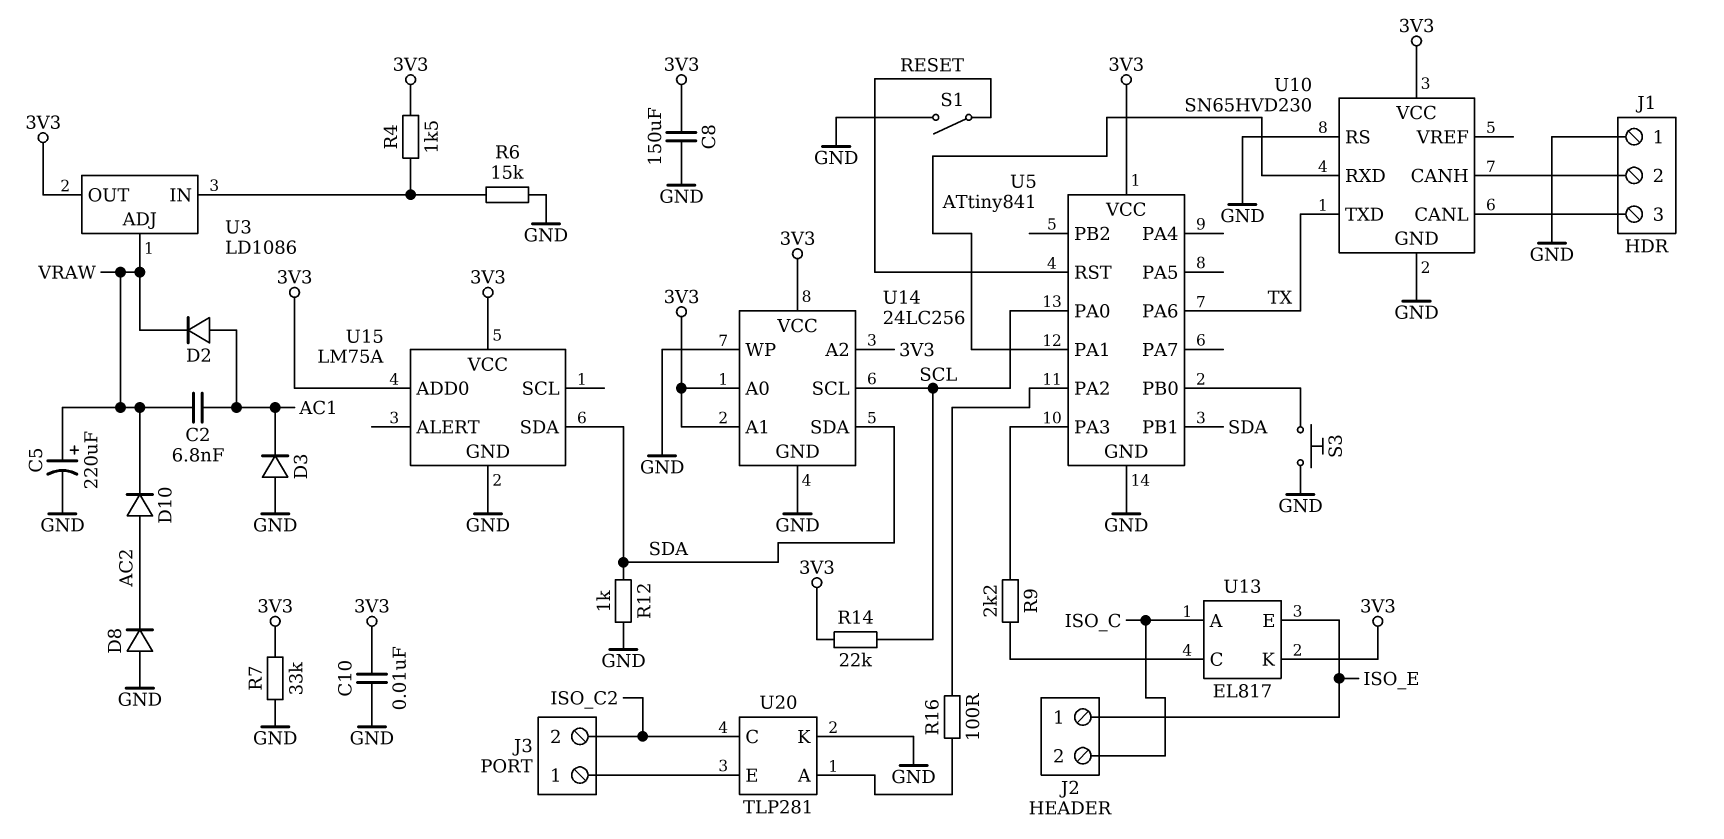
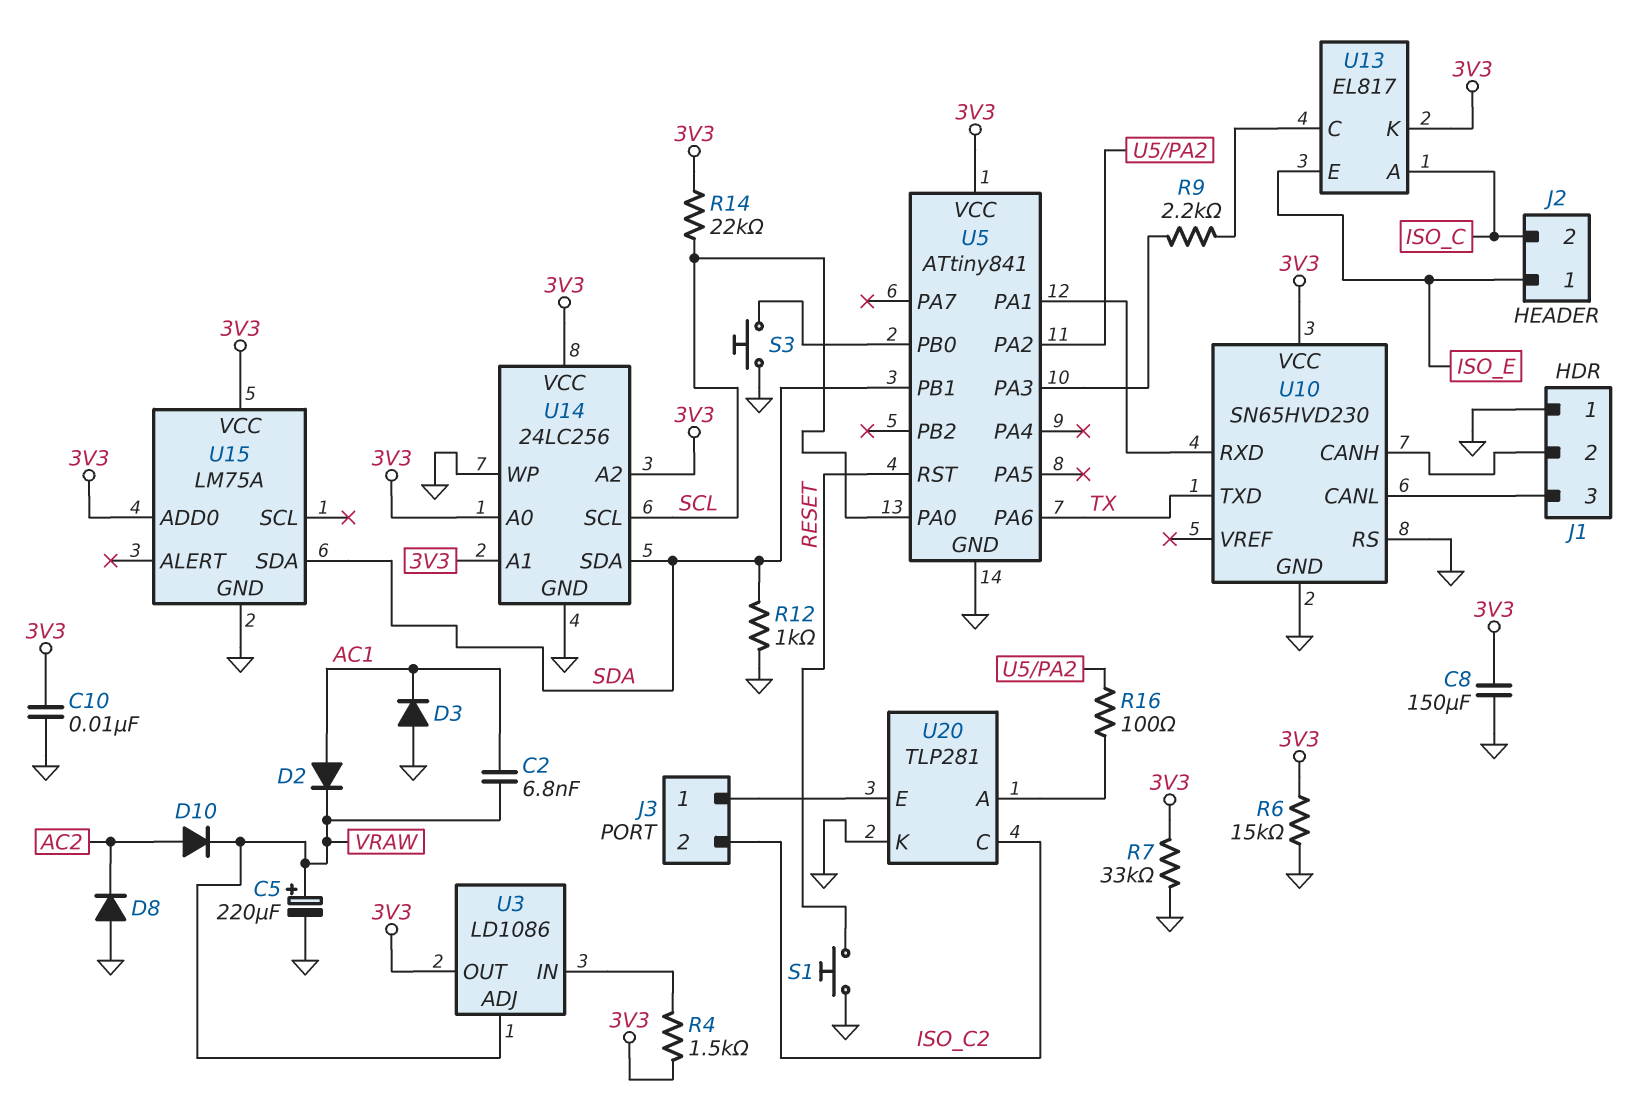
R6: 15k (GND, U3/IN) -> 15k (3V3, GND)
S1: switch (GND, RESET) -> button (GND, RESET)

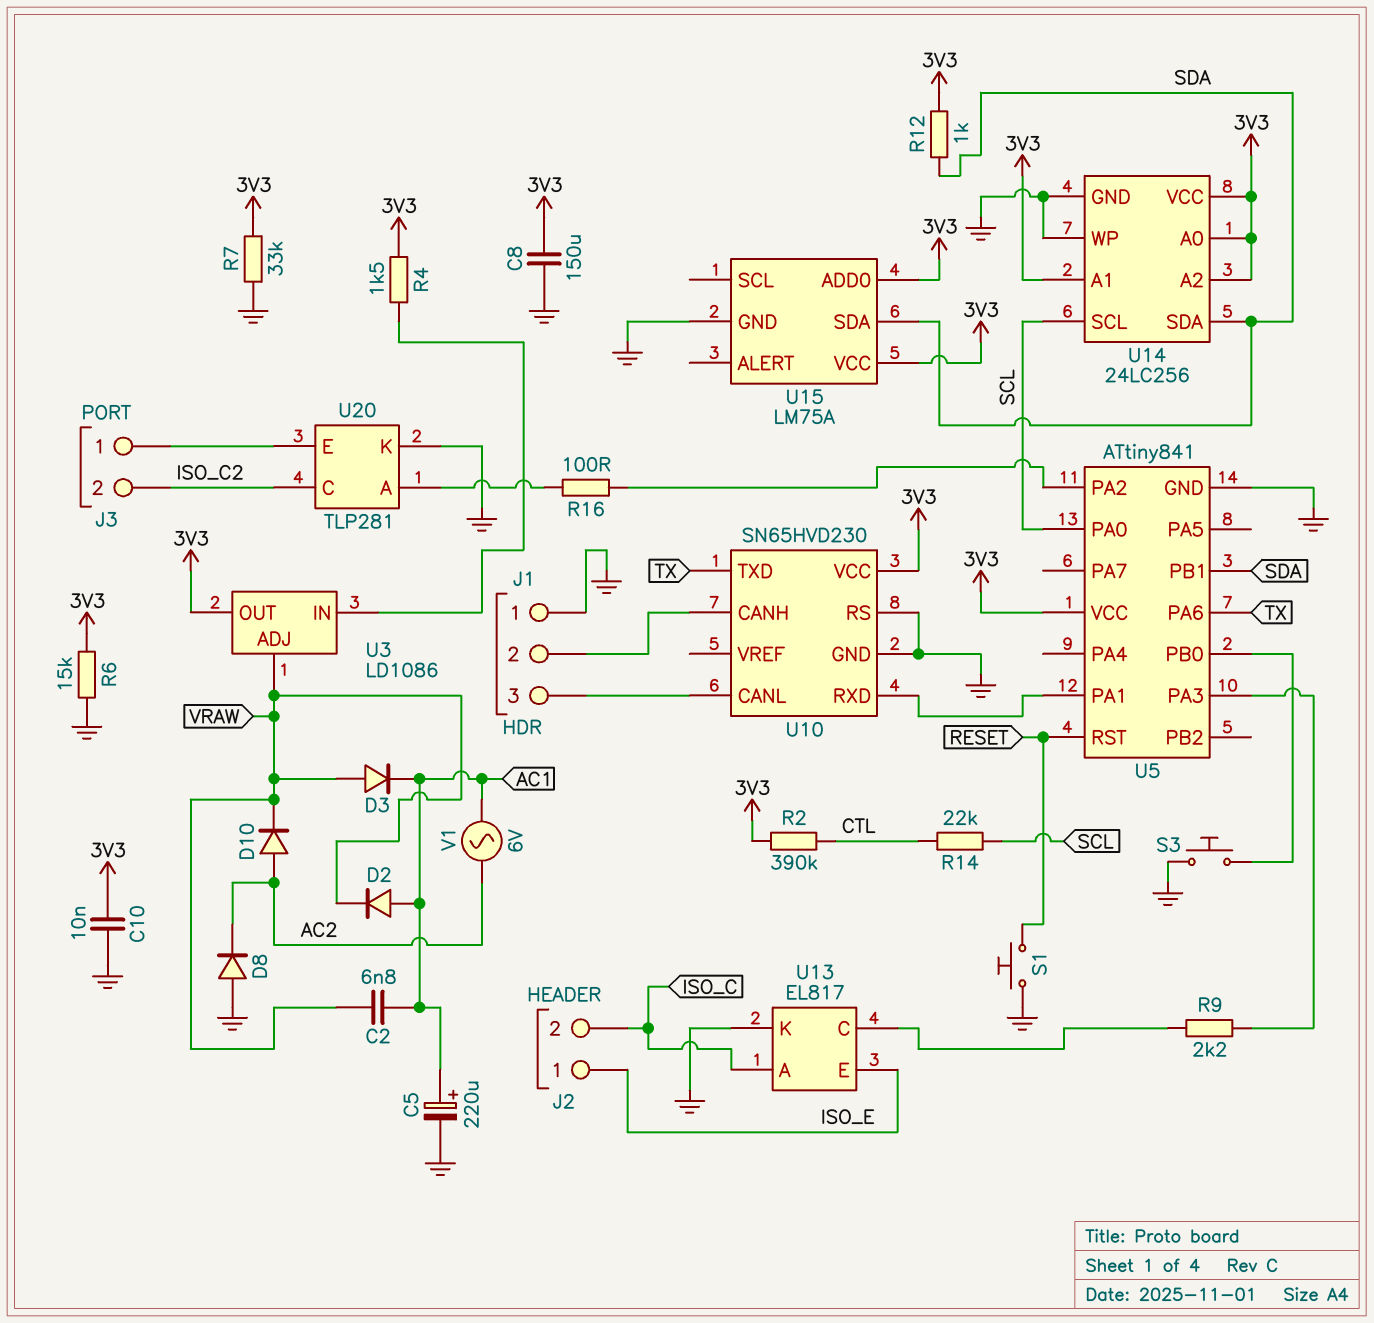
C5: 220uF (plus VRAW, minus GND) -> 220uF (plus AC1, minus GND)
D3: diode (A GND, K AC1) -> diode (A VRAW, K AC1)
R2: none -> 390k (3V3, CTL)
R12: 1k (GND, SDA) -> 1k (3V3, SDA)
R14: 22k (3V3, SCL) -> 22k (CTL, SCL)
U13 pin K: 3V3 -> GND
V1: none -> AC 6V (AC1, AC2)

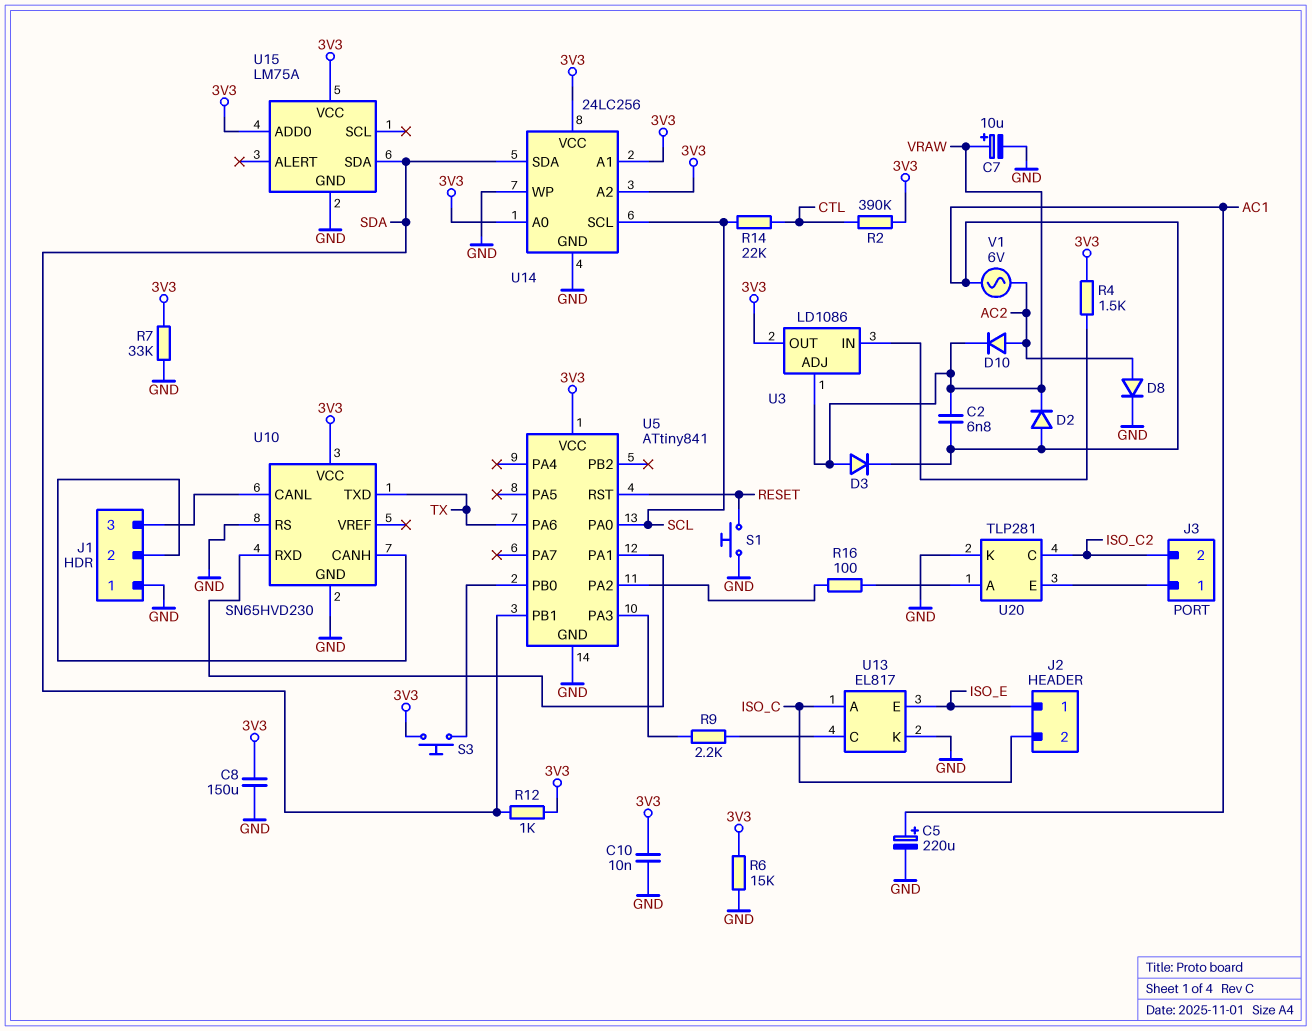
C7: none -> 10uF (plus VRAW, minus GND)
D8: diode (A GND, K AC2) -> diode (A AC2, K GND)
S3: button (GND, U5/PB0) -> button (3V3, U5/PB0)

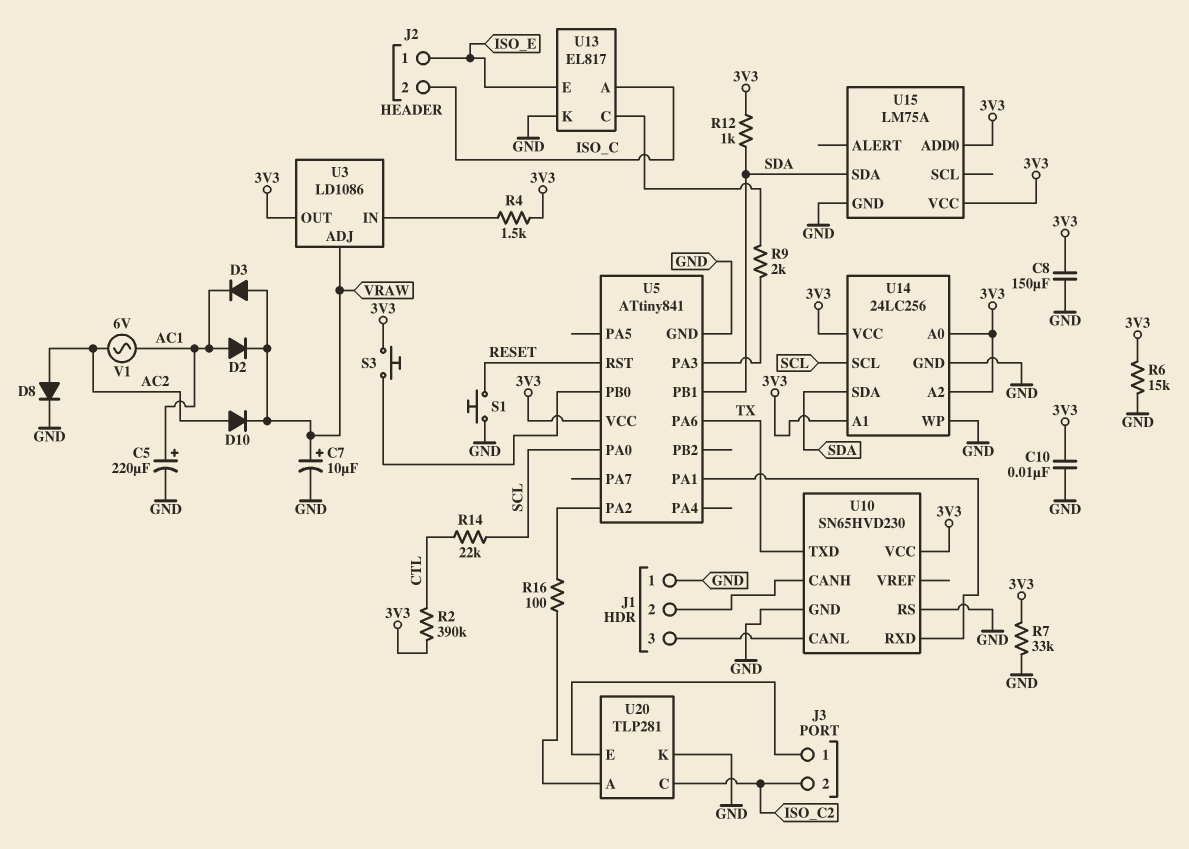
C2: 6.8nF (AC1, VRAW) -> none
R9: 2.2k (U5/PA3, U13/C) -> 2k (U5/PA3, U13/C)

